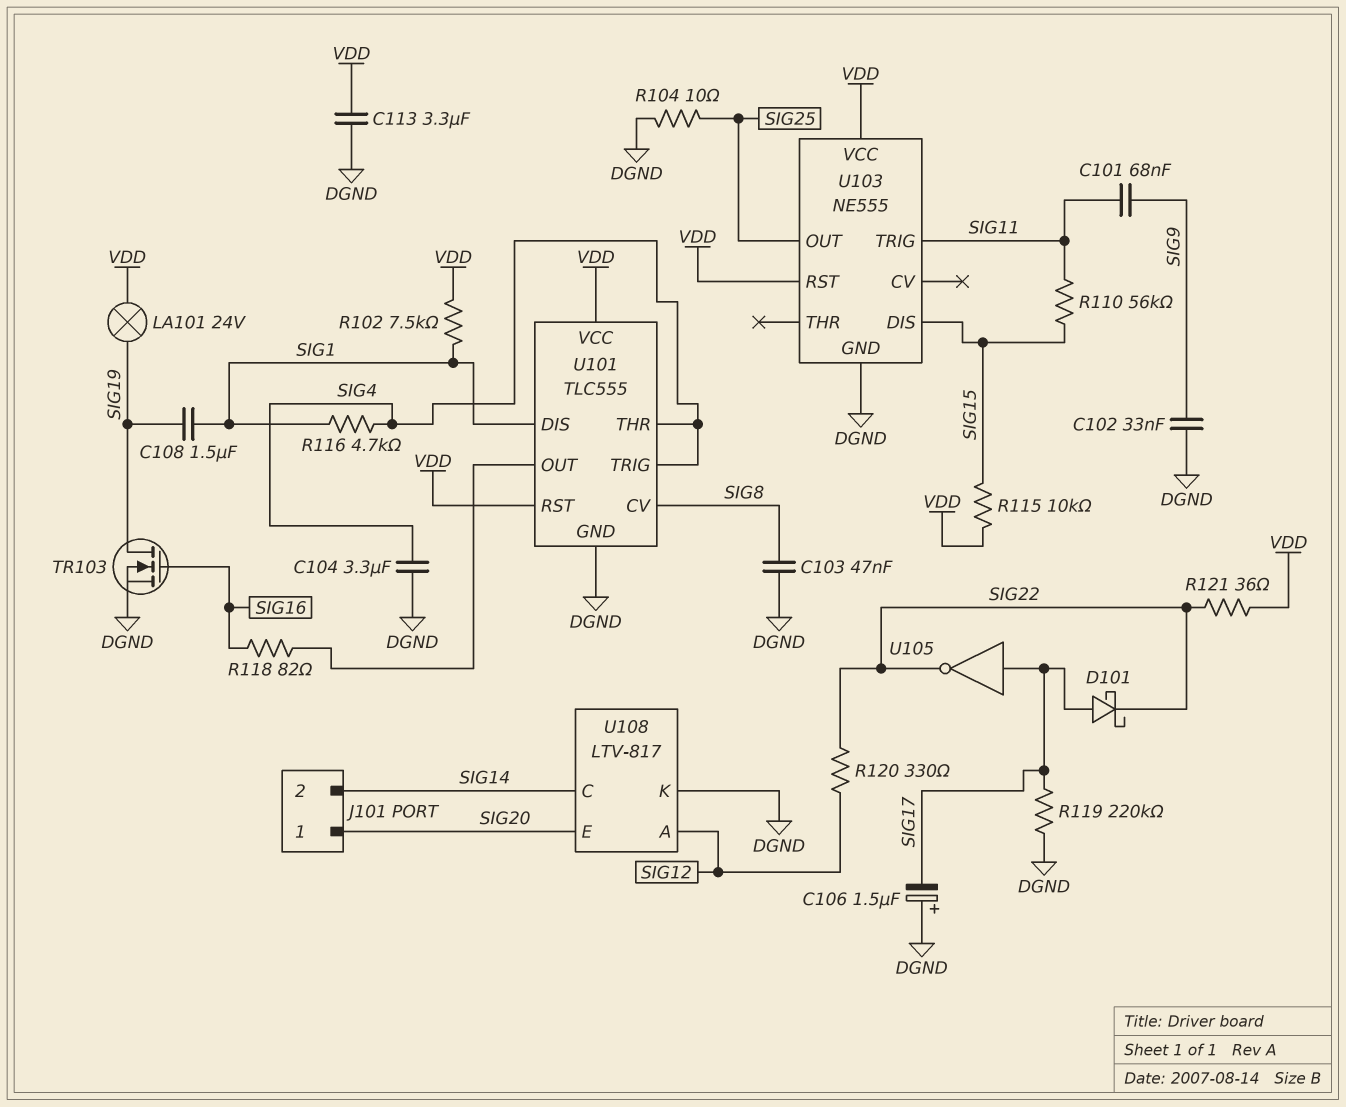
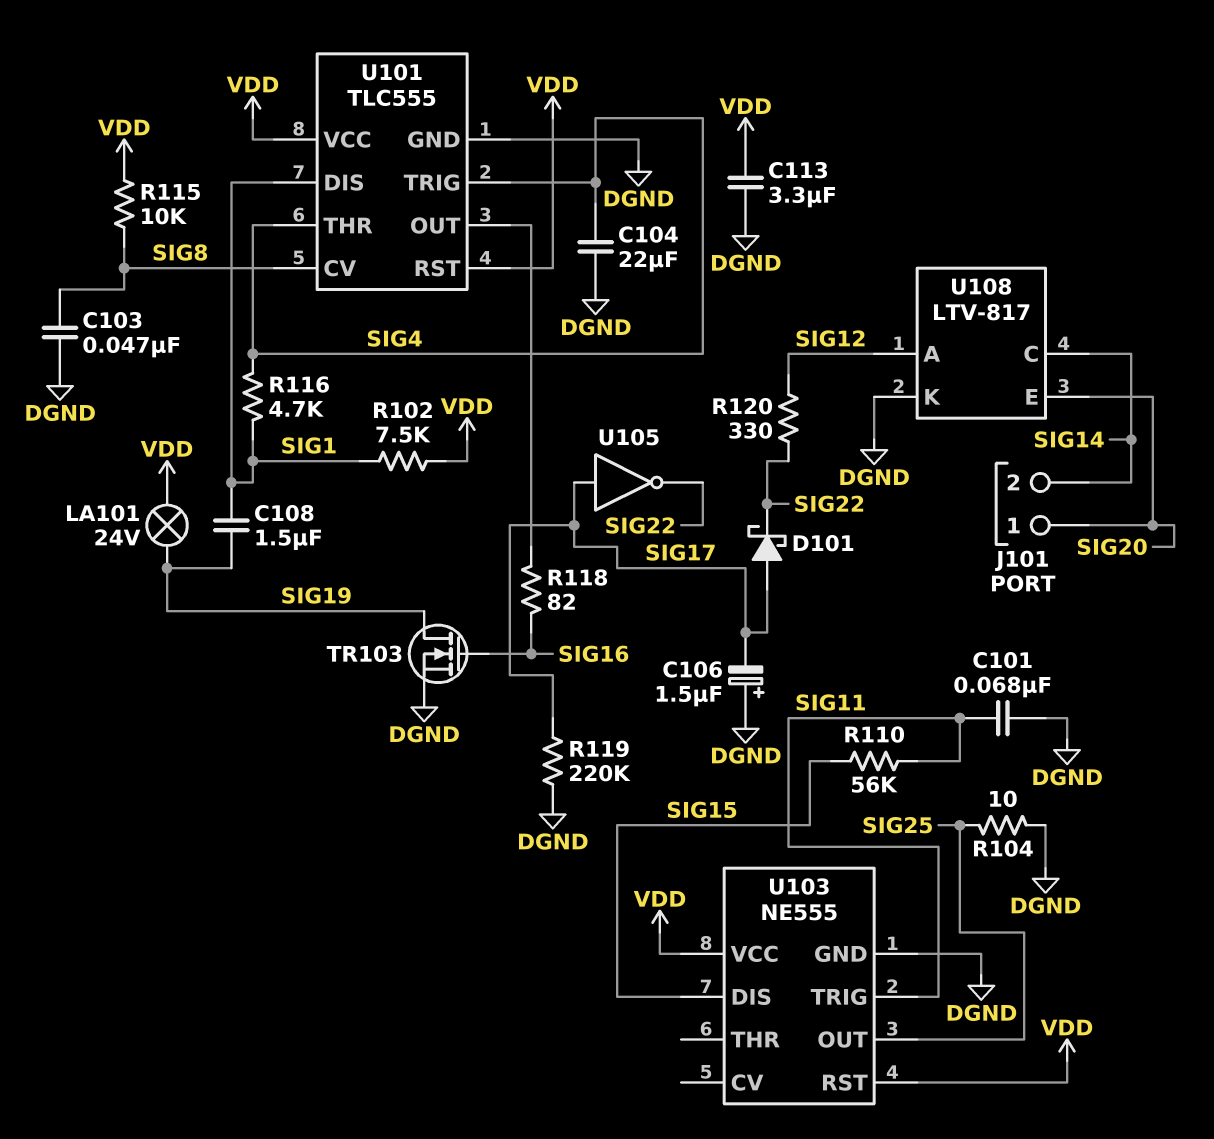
C101: 68nF (SIG9, SIG11) -> 68nF (DGND, SIG11)
C102: 33nF (DGND, SIG9) -> none
C104: 3.3uF (DGND, SIG4) -> 22uF (DGND, SIG4)
R115: 10k (SIG15, VDD) -> 10k (SIG8, VDD)
R121: 36 (SIG22, VDD) -> none

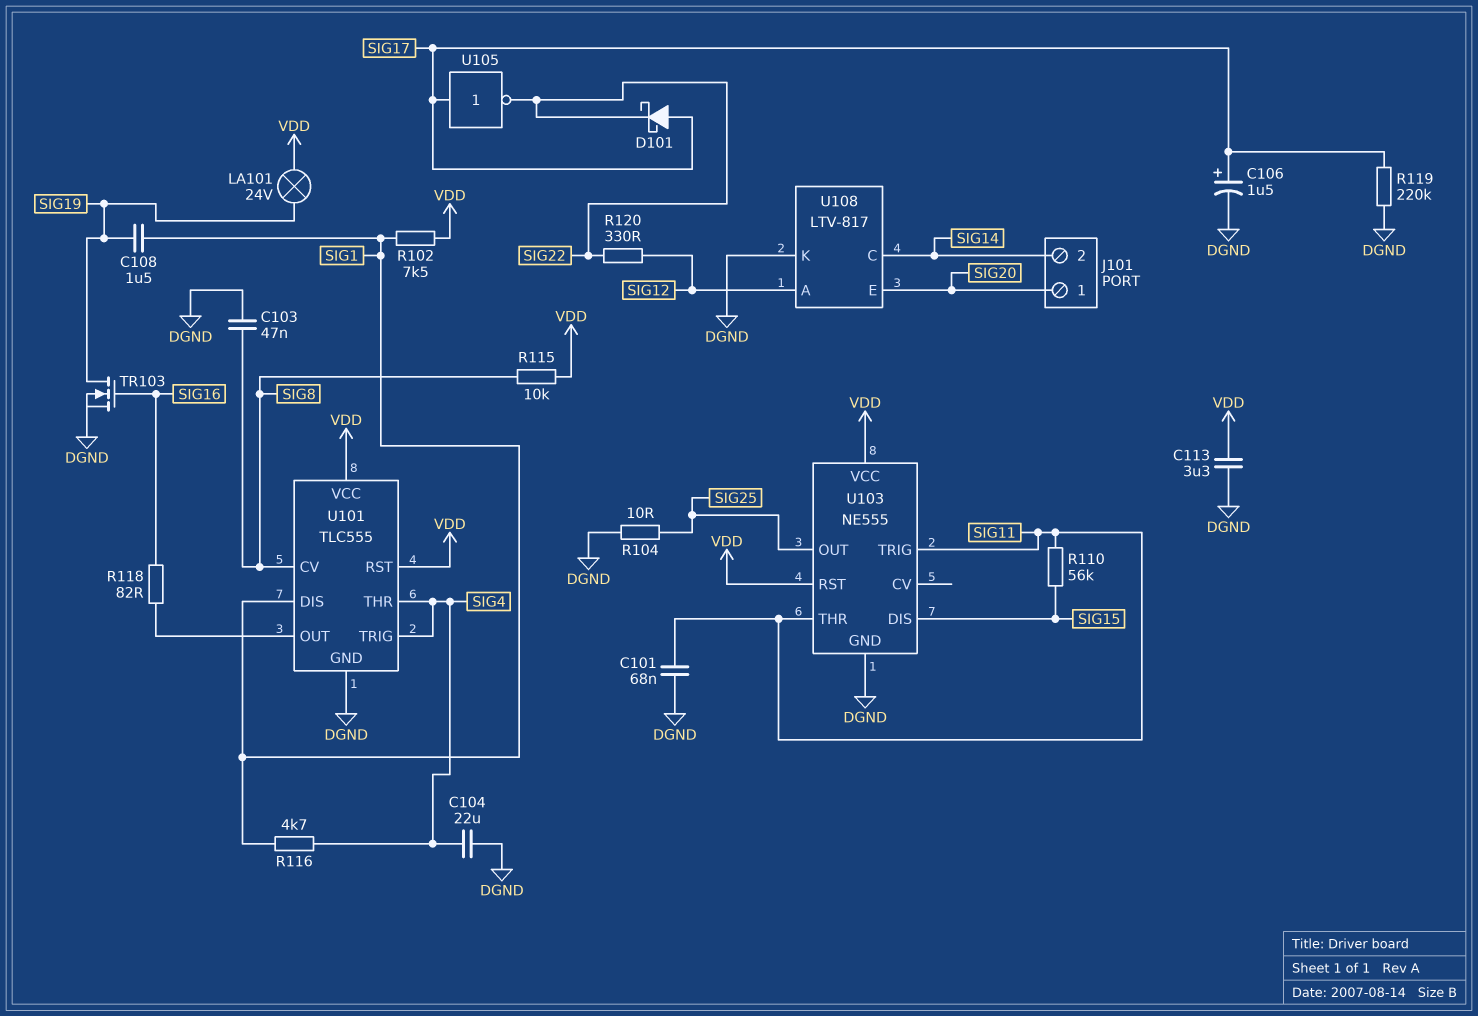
C106: 1.5uF (plus DGND, minus SIG17) -> 1.5uF (plus SIG17, minus DGND)
U103 pin THR: none -> SIG11

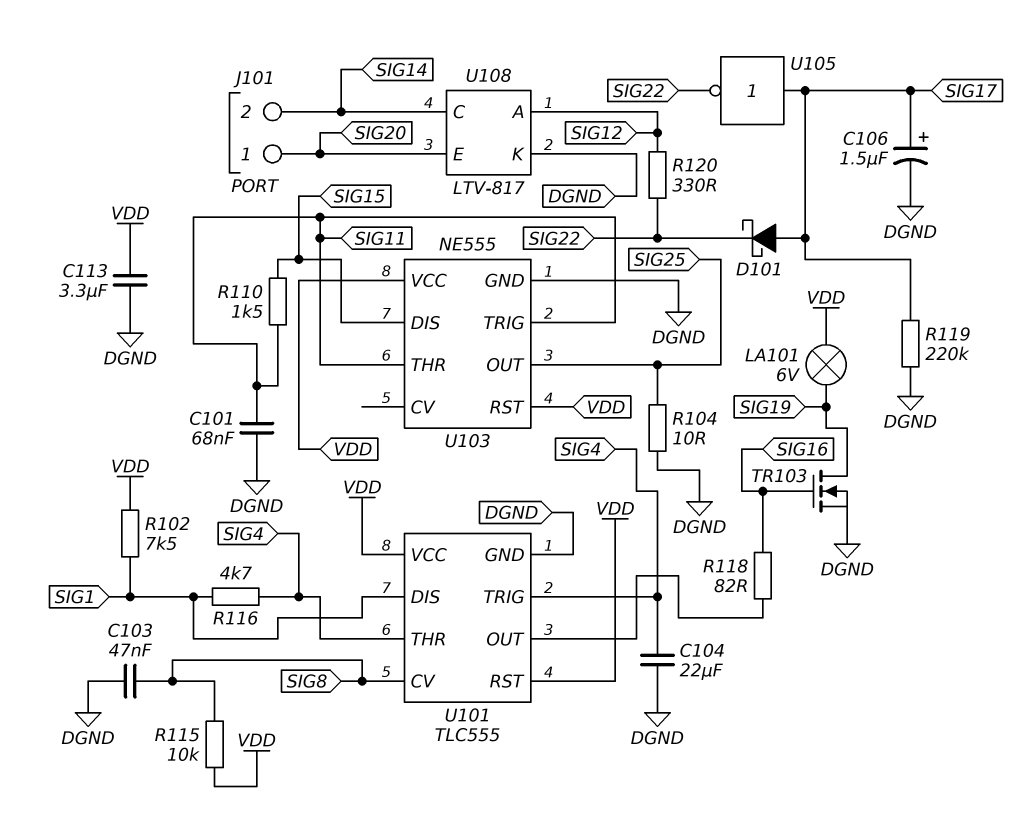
C108: 1.5uF (SIG1, SIG19) -> none
LA101: lamp 24V (SIG19, VDD) -> lamp 6V (SIG19, VDD)
R110: 56k (SIG11, SIG15) -> 1.5k (SIG11, SIG15)

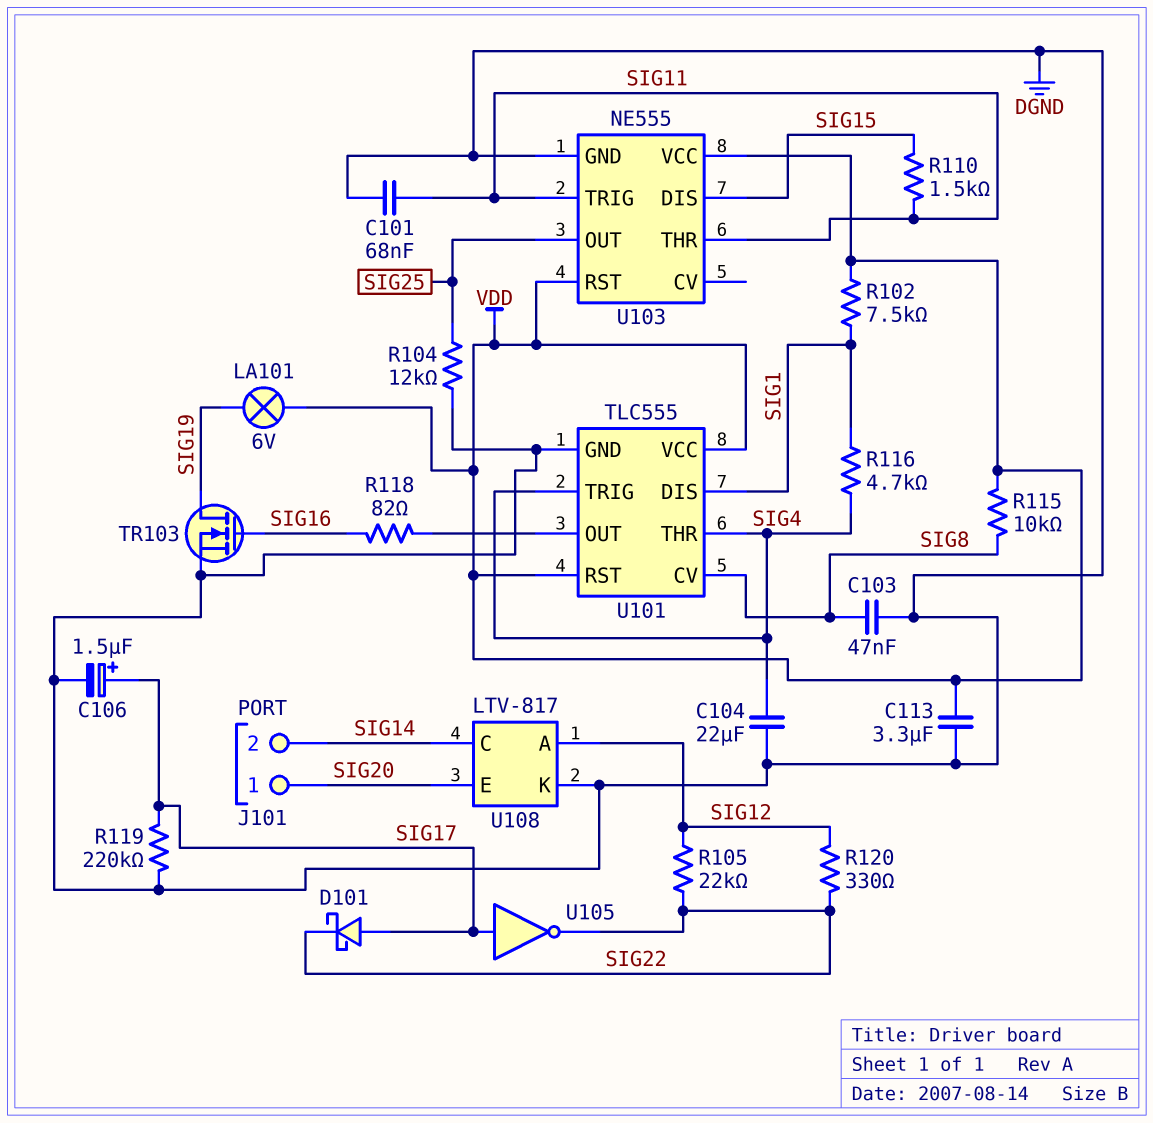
R104: 10 (DGND, SIG25) -> 12k (DGND, SIG25)
R105: none -> 22k (SIG12, SIG22)

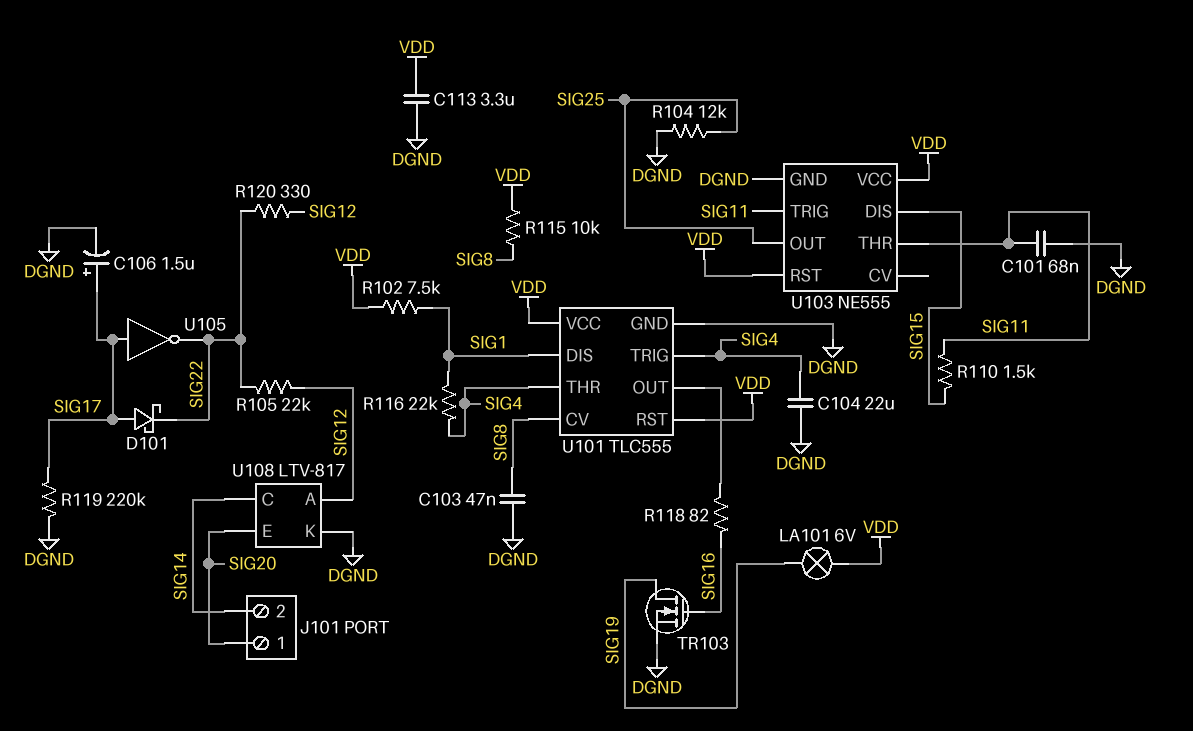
R116: 4.7k (SIG1, SIG4) -> 22k (SIG1, SIG4)

